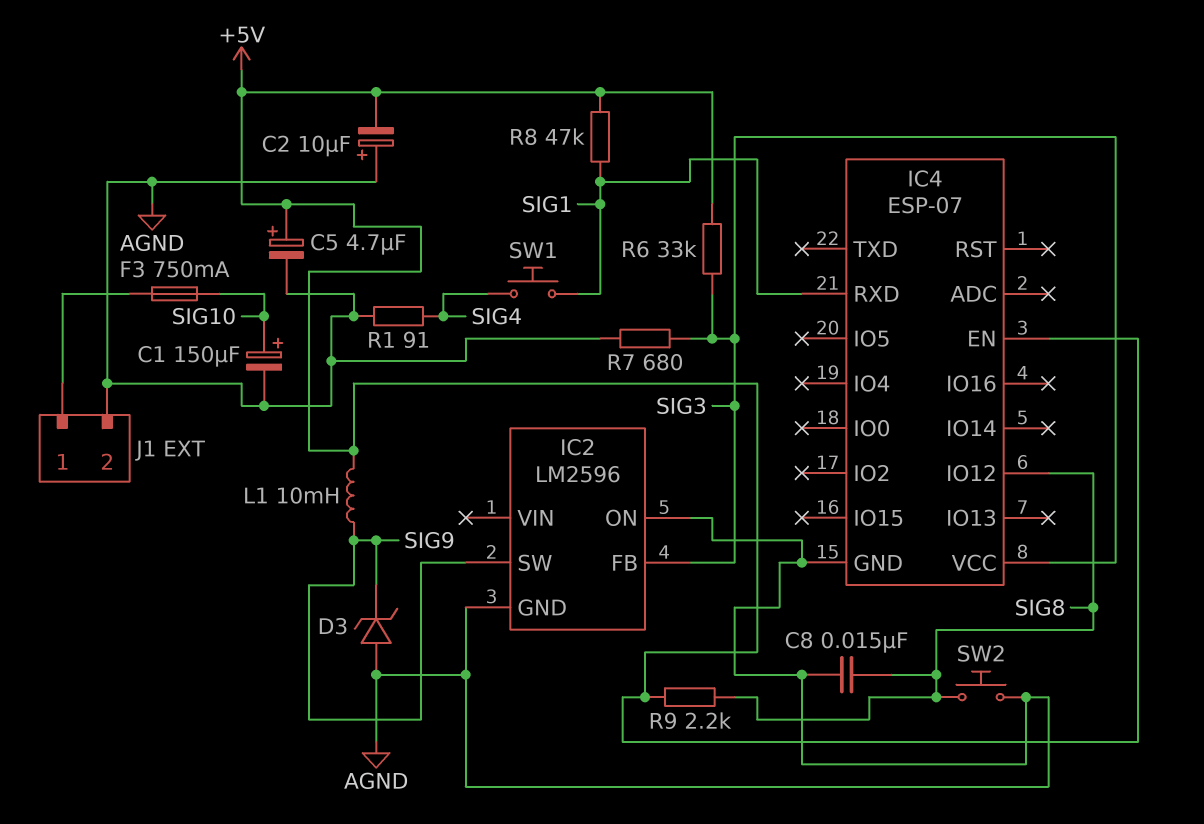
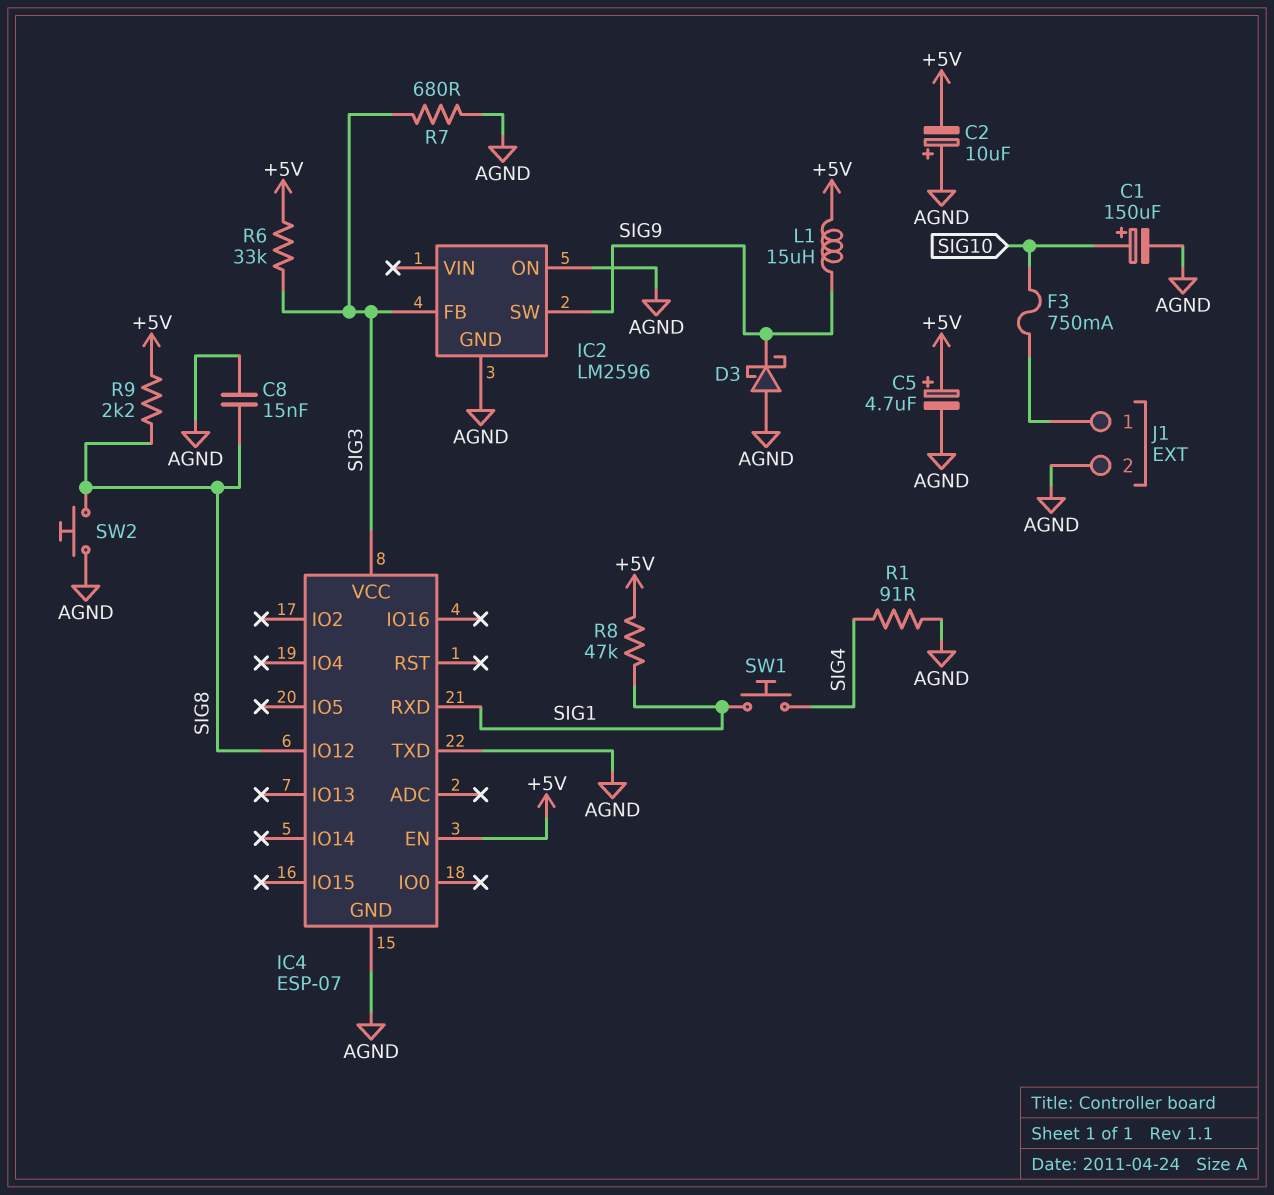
D3: zener (A AGND, K SIG9) -> schottky (A AGND, K SIG9)
IC4 pin TXD: none -> AGND
L1: 10mH (+5V, SIG9) -> 15uH (+5V, SIG9)

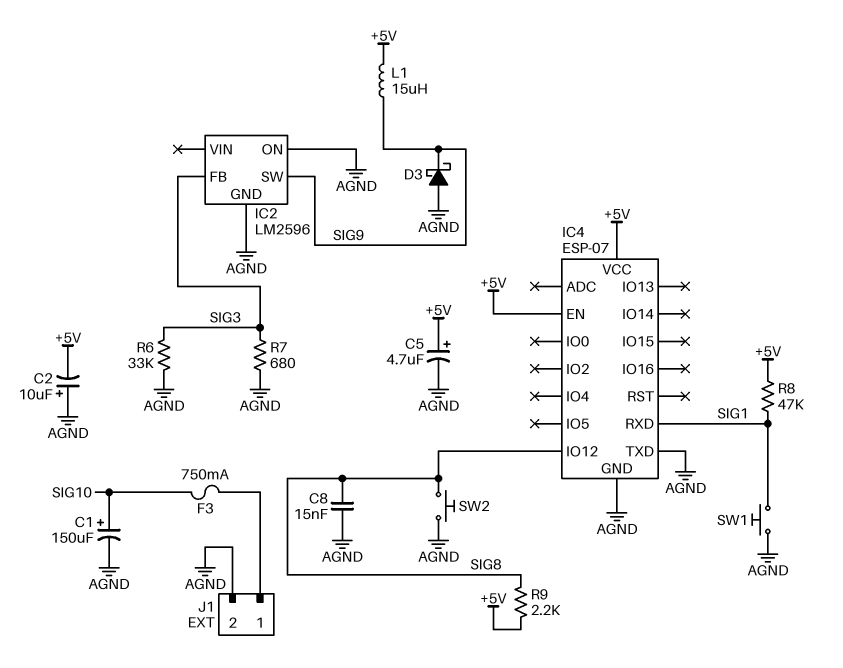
IC4 pin VCC: SIG3 -> +5V
R1: 91 (AGND, SIG4) -> none
R6: 33k (+5V, SIG3) -> 33k (AGND, SIG3)
SW1: button (SIG1, SIG4) -> button (AGND, SIG1)

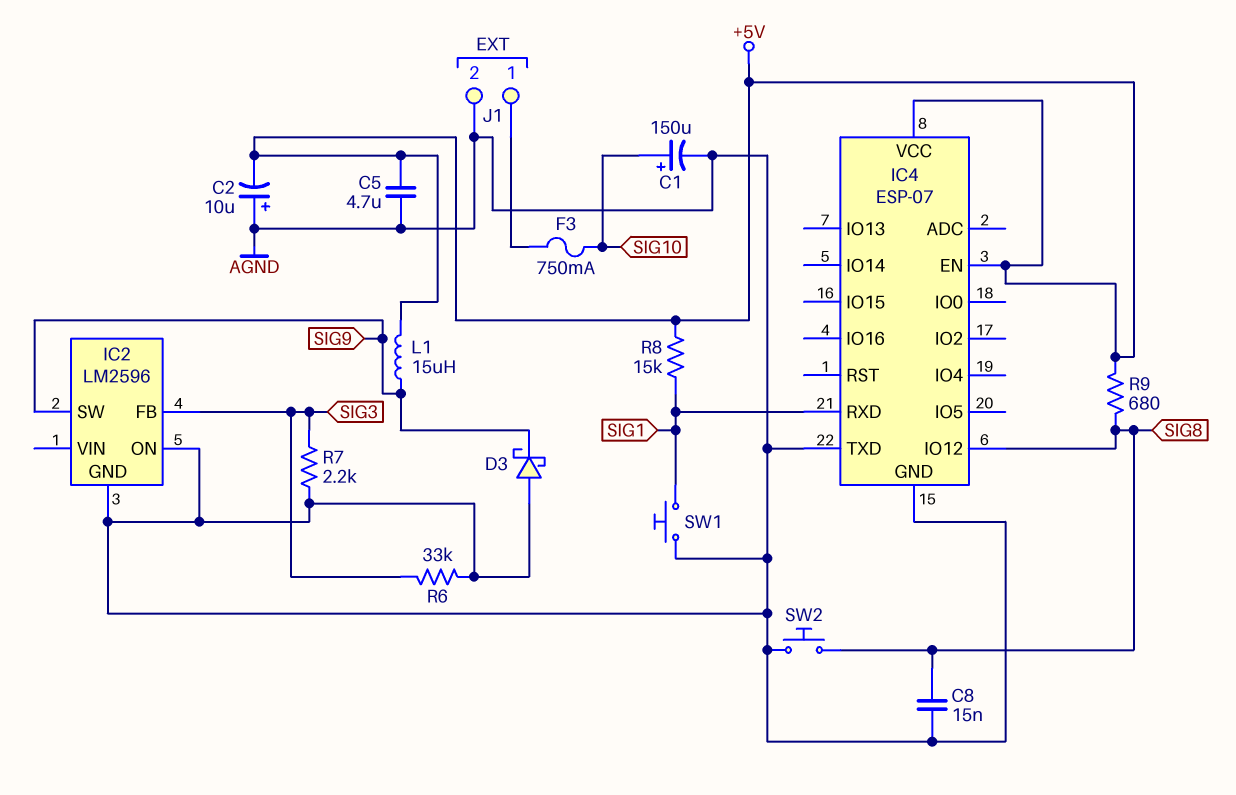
C5: 4.7uF (plus +5V, minus AGND) -> 4.7uF (+5V, AGND)
R7: 680 (AGND, SIG3) -> 2.2k (AGND, SIG3)
R8: 47k (+5V, SIG1) -> 15k (+5V, SIG1)
R9: 2.2k (+5V, SIG8) -> 680 (+5V, SIG8)

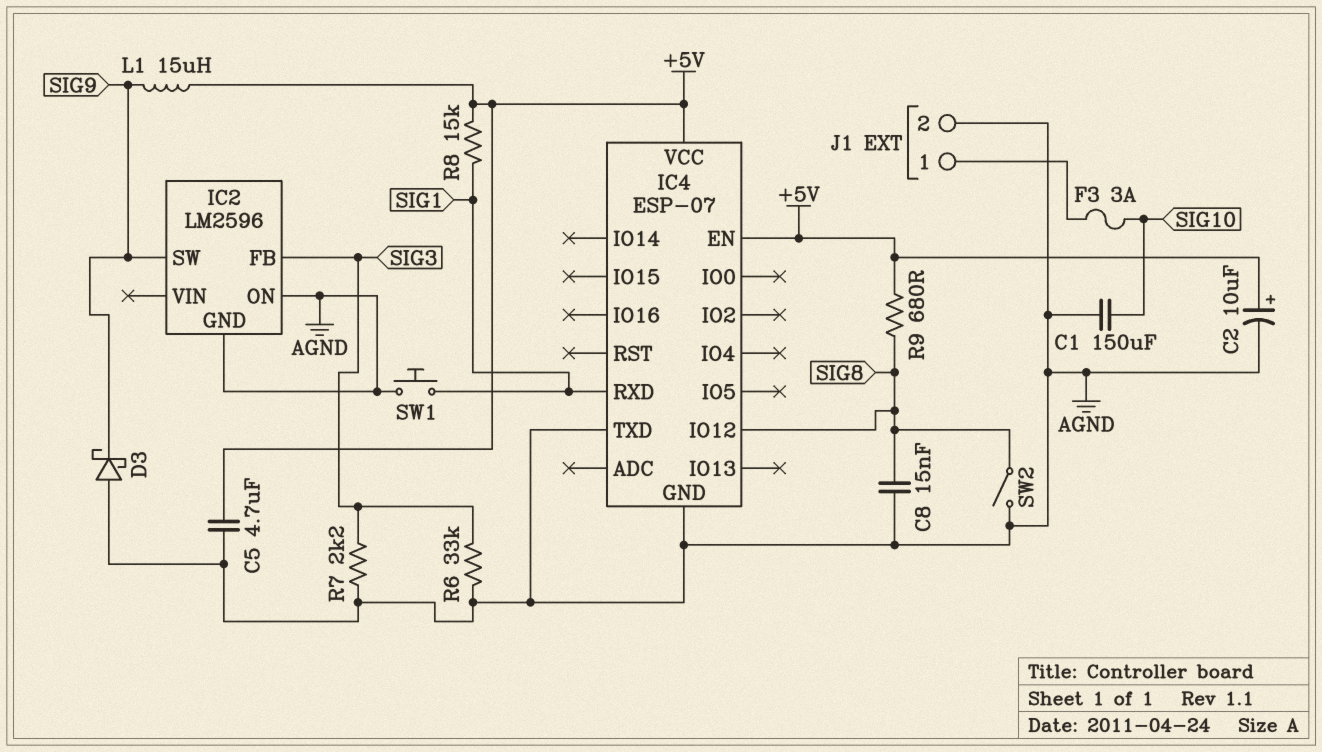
C1: 150uF (plus SIG10, minus AGND) -> 150uF (AGND, SIG10)
C2: 10uF (plus AGND, minus +5V) -> 10uF (plus +5V, minus AGND)
F3: 750mA (J1/1, SIG10) -> 3A (J1/1, SIG10)
SW2: button (AGND, SIG8) -> switch (AGND, SIG8)

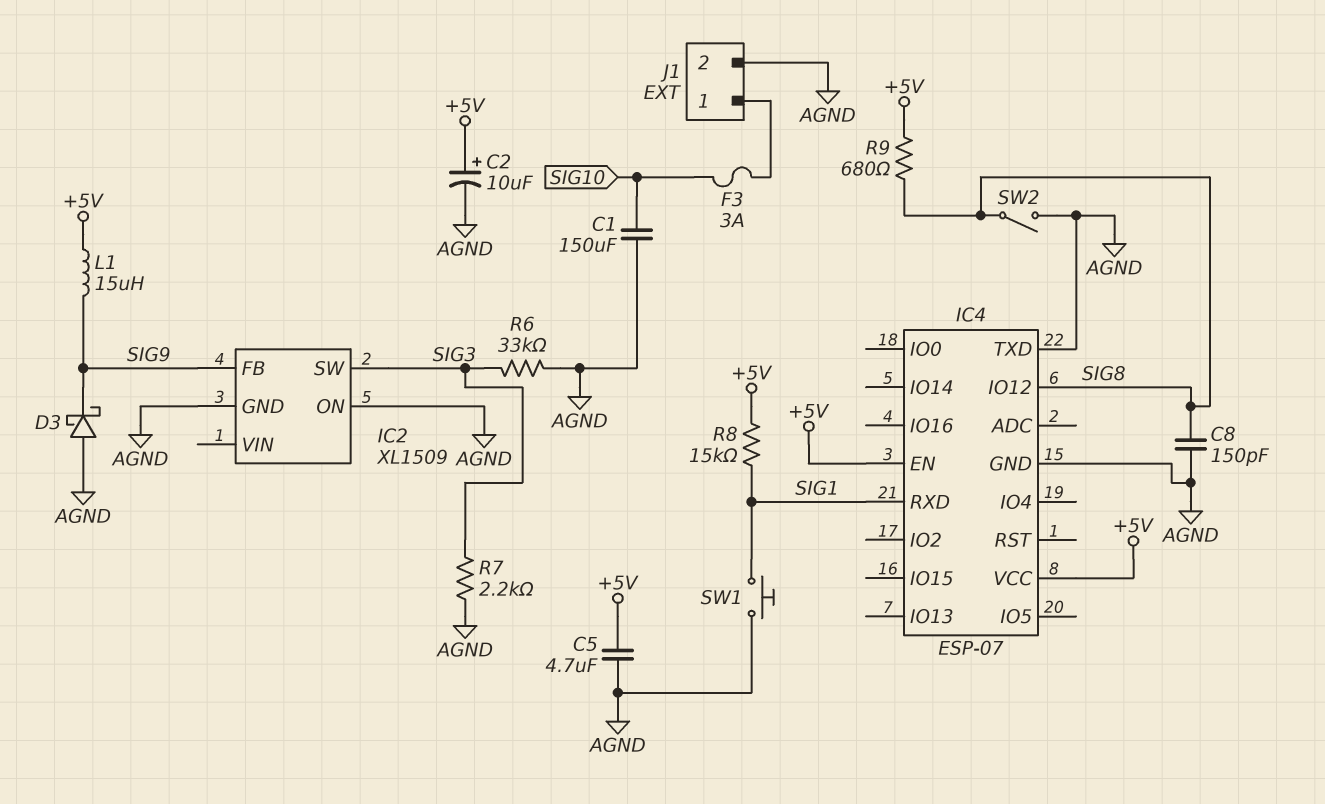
C8: 15nF (AGND, SIG8) -> 150pF (AGND, SIG8)
IC2: LM2596 -> XL1509
IC2 pin FB: SIG3 -> SIG9
IC2 pin SW: SIG9 -> SIG3

